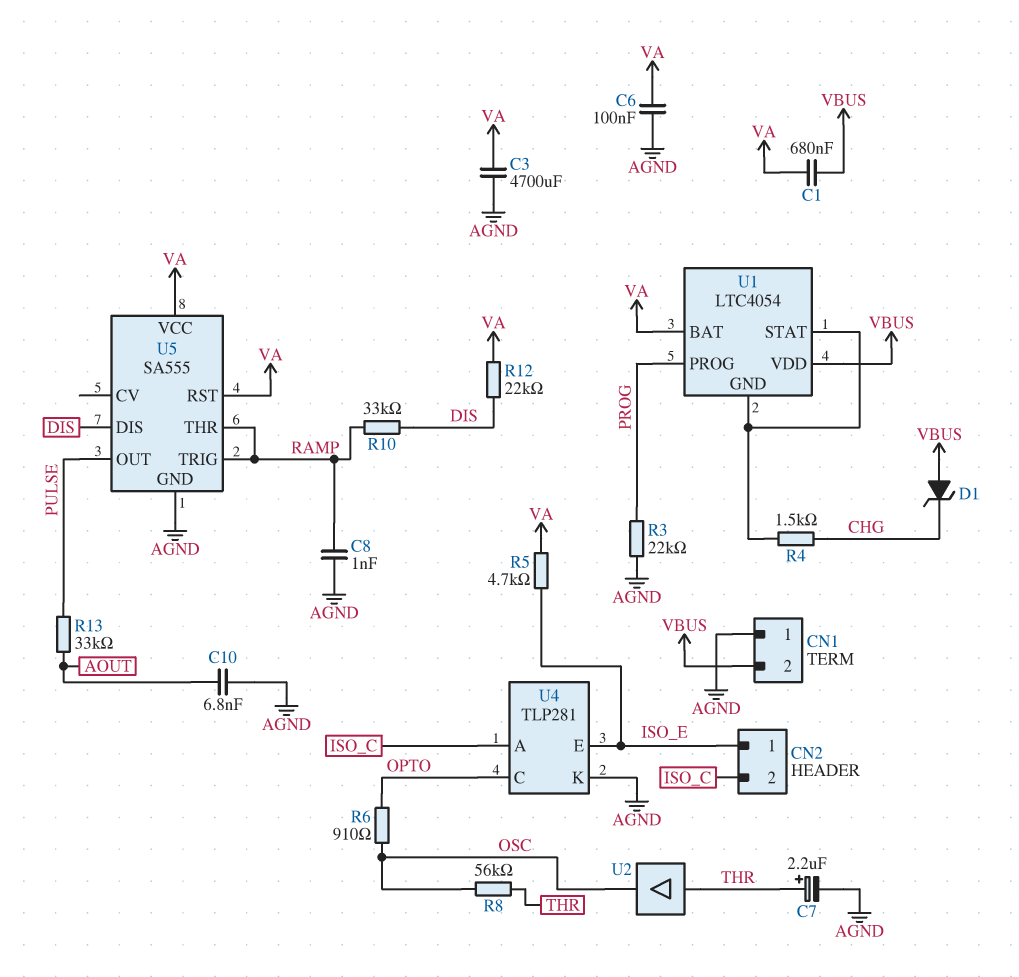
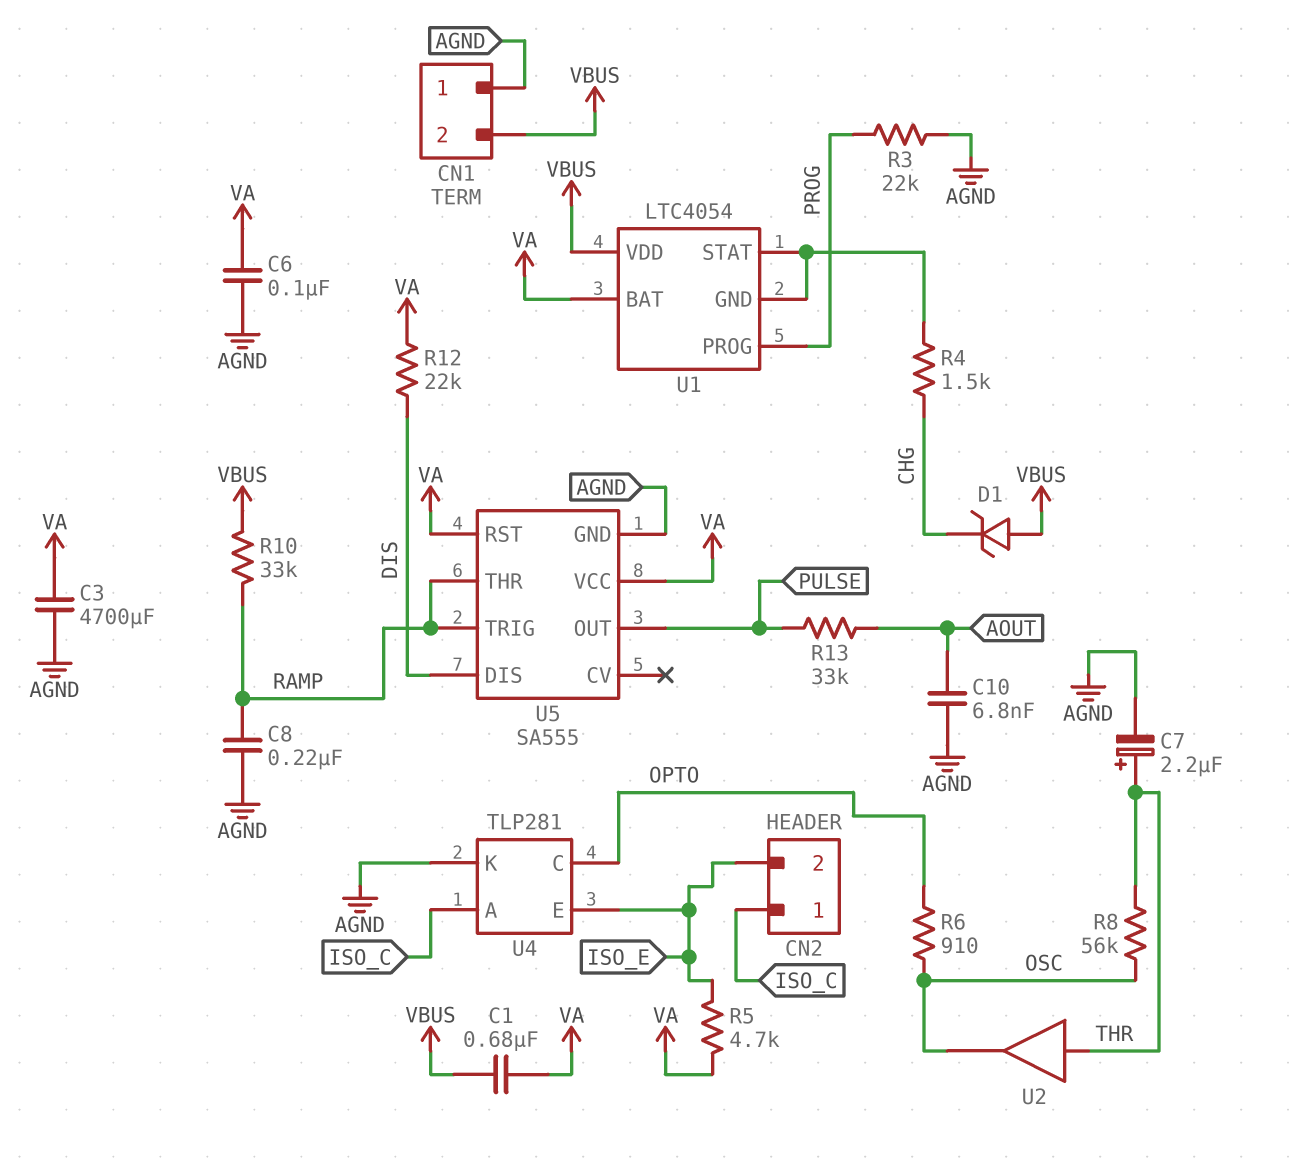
C8: 1nF (AGND, RAMP) -> 220nF (AGND, RAMP)
CN2 pin 1: ISO_E -> ISO_C
CN2 pin 2: ISO_C -> ISO_E
R10: 33k (DIS, RAMP) -> 33k (RAMP, VBUS)

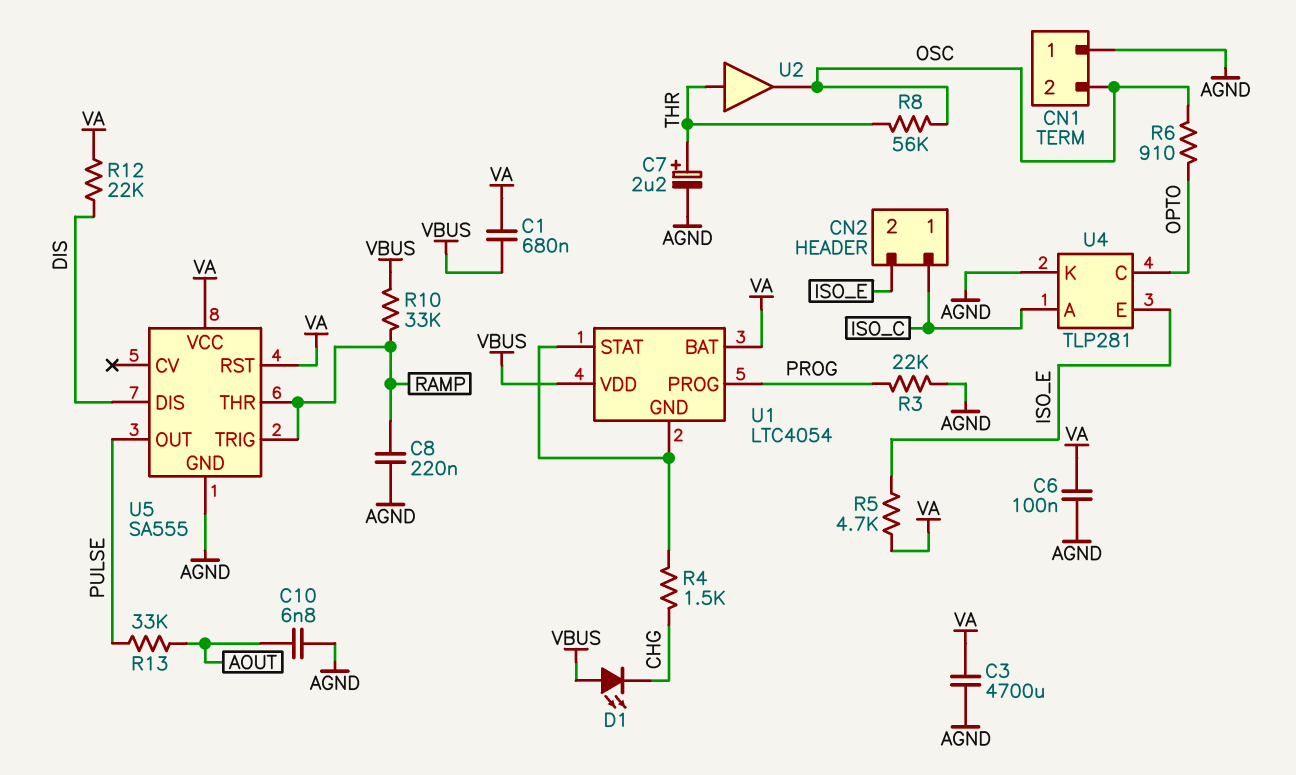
CN1 pin 2: VBUS -> OSC
D1: zener (A VBUS, K CHG) -> LED (A VBUS, K CHG)

